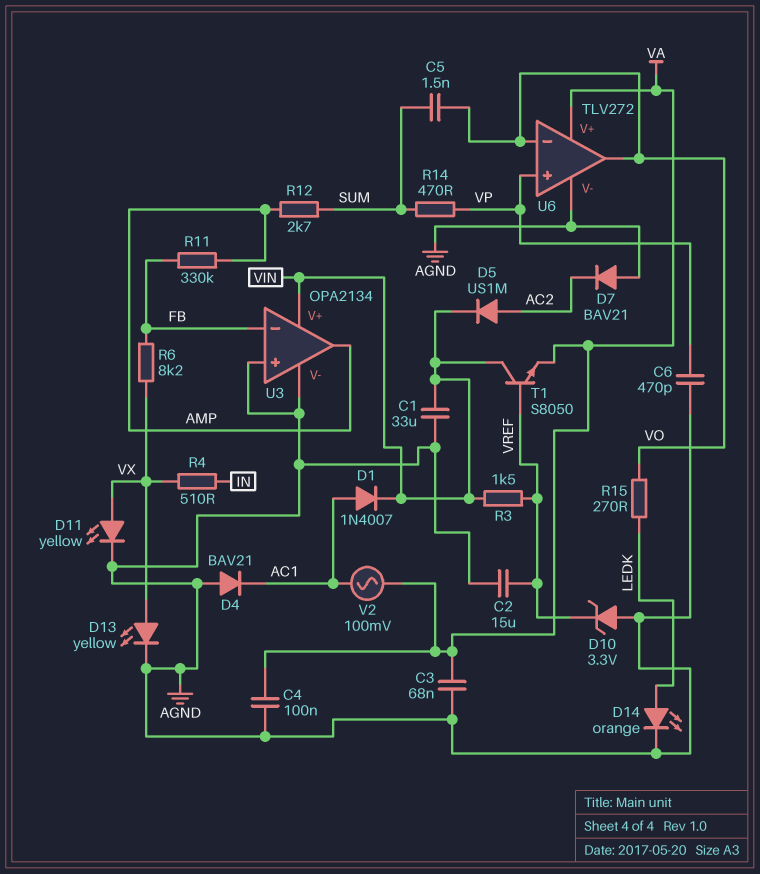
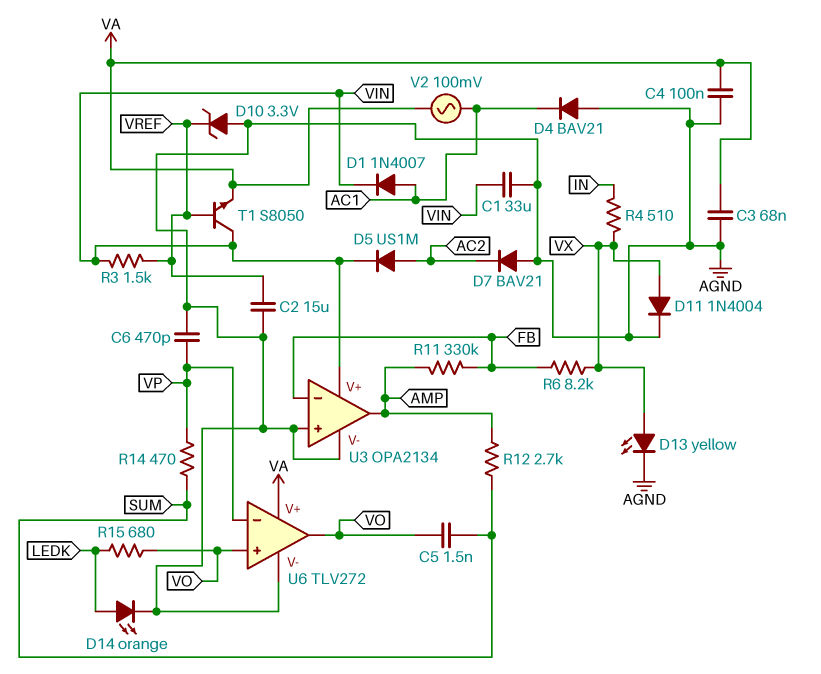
D11: LED yellow (A VX, K AGND) -> diode 1N4004 (A VX, K AGND)
R15: 270 (LEDK, VO) -> 680 (LEDK, VO)
U6 pin in+: VP -> VO
U6 pin in-: VO -> VP

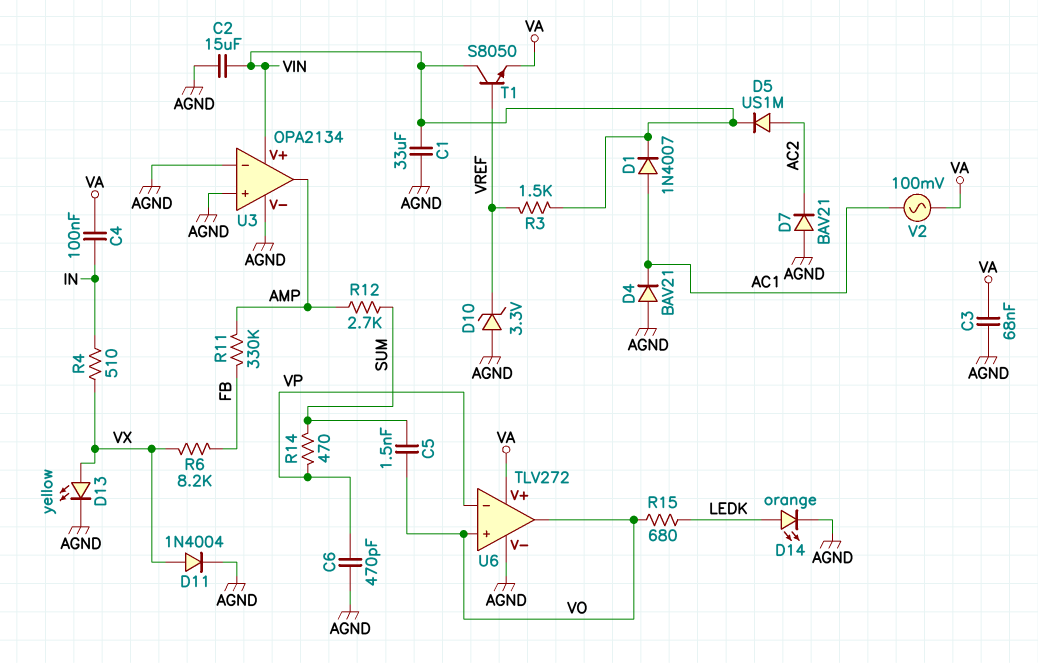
C2: 15uF (AGND, VREF) -> 15uF (AGND, VIN)
C4: 100nF (AGND, VA) -> 100nF (IN, VA)
U3 pin in-: FB -> AGND

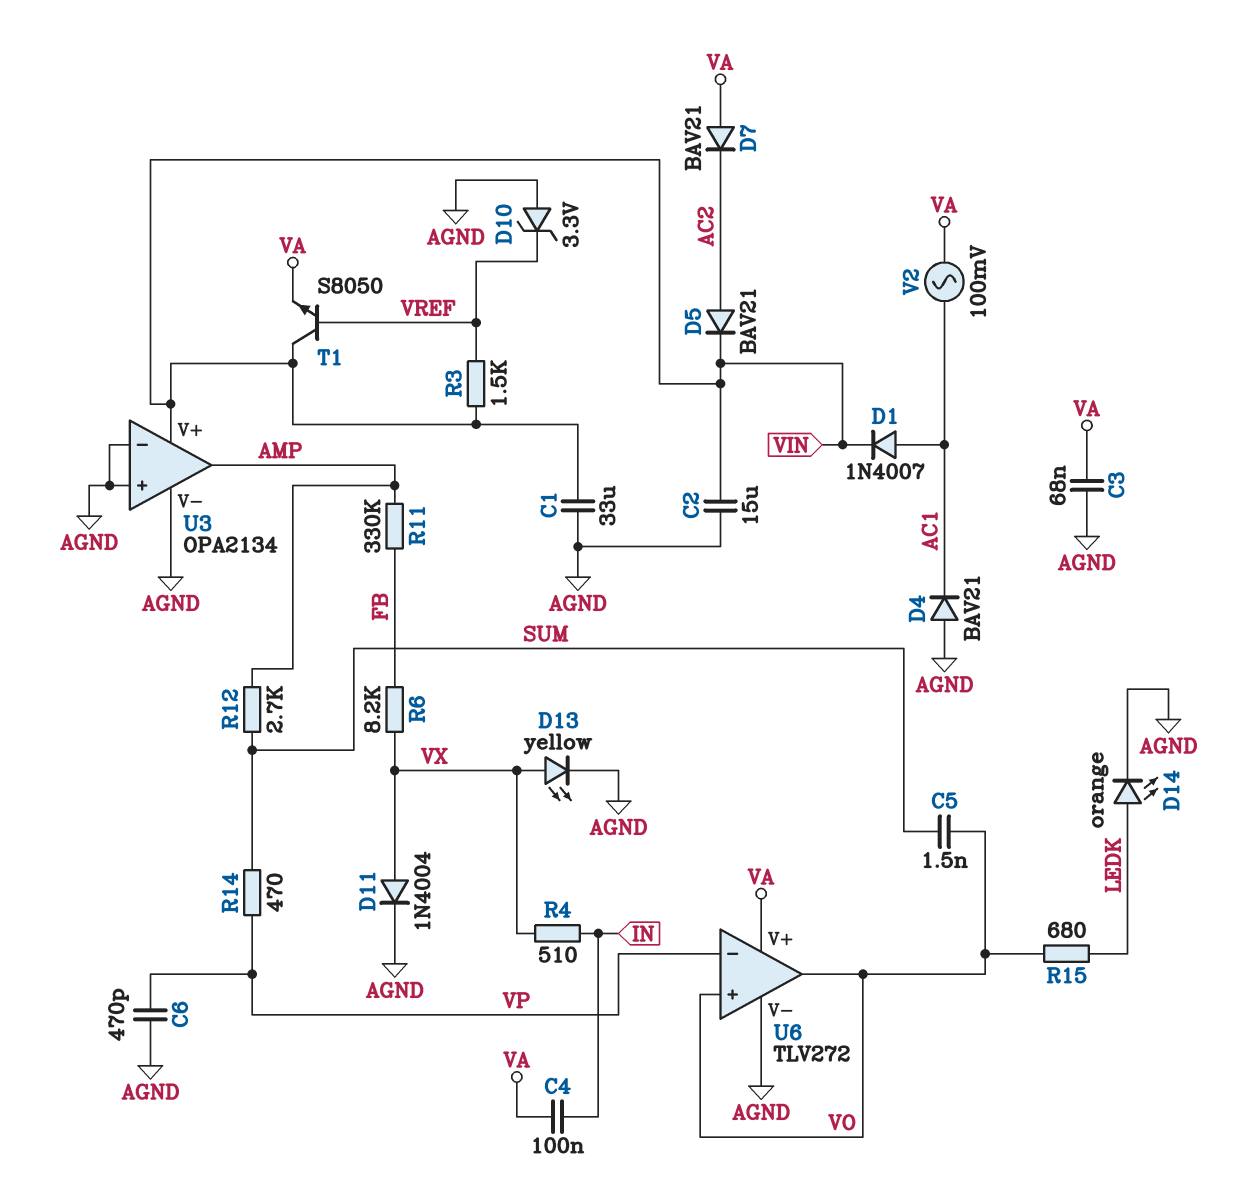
D5: diode US1M (A AC2, K VIN) -> diode BAV21 (A AC2, K VIN)
D7: diode BAV21 (A AGND, K AC2) -> diode BAV21 (A VA, K AC2)

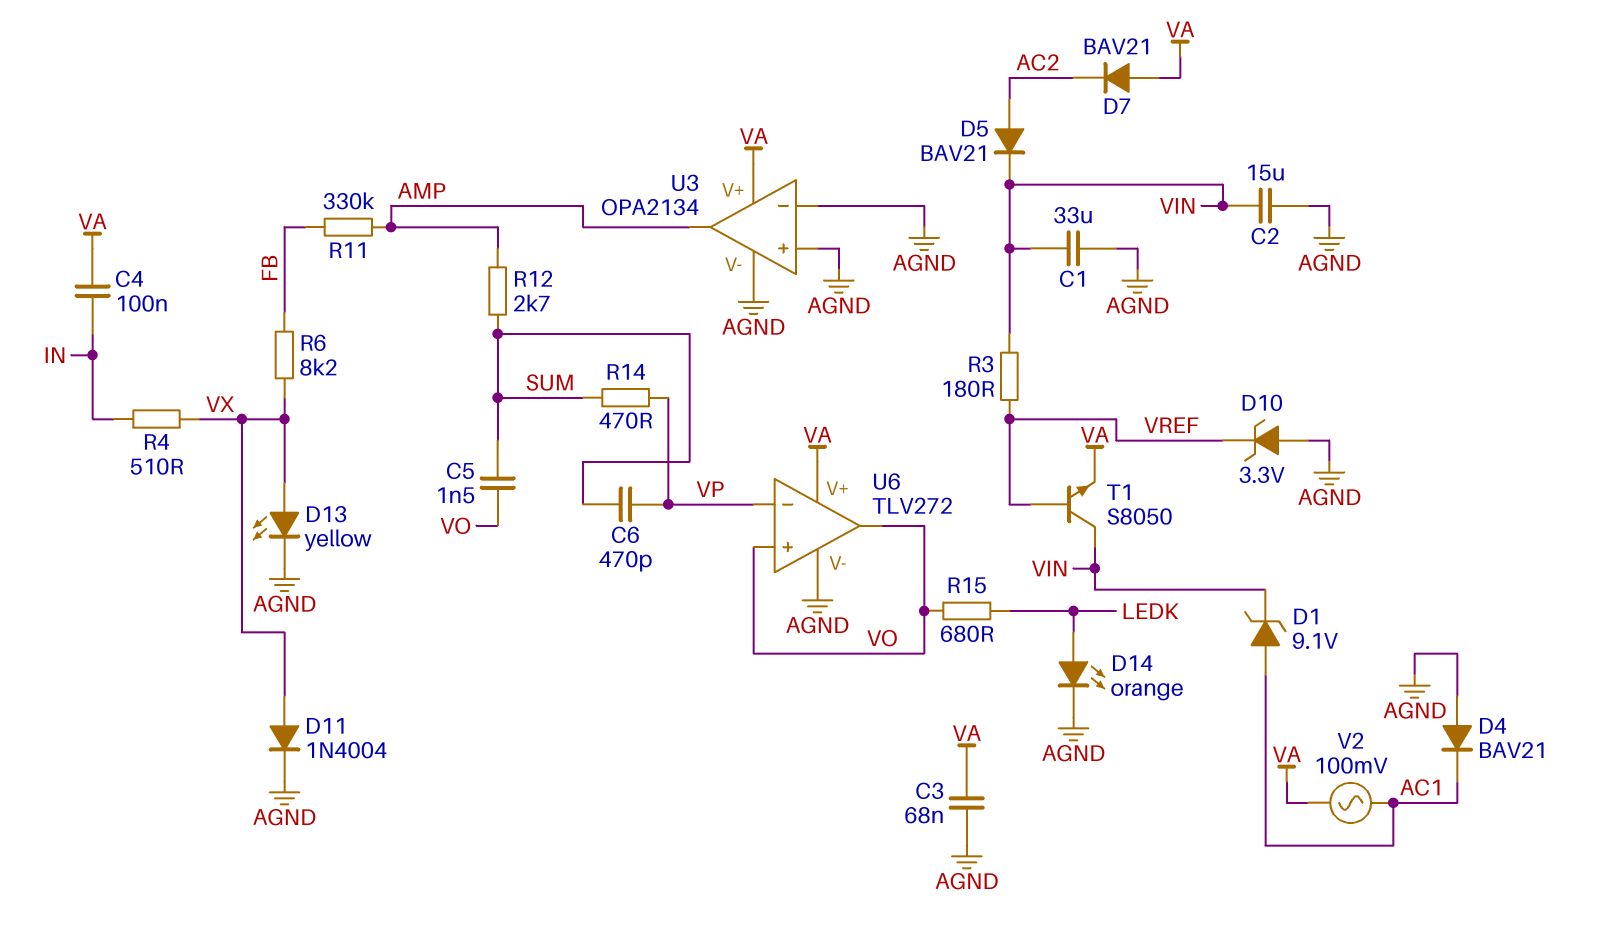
C6: 470pF (AGND, VP) -> 470pF (SUM, VP)
D1: diode 1N4007 (A AC1, K VIN) -> zener 9.1V (A AC1, K VIN)
R3: 1.5k (VIN, VREF) -> 180 (VIN, VREF)
U3 pin V+: VIN -> VA

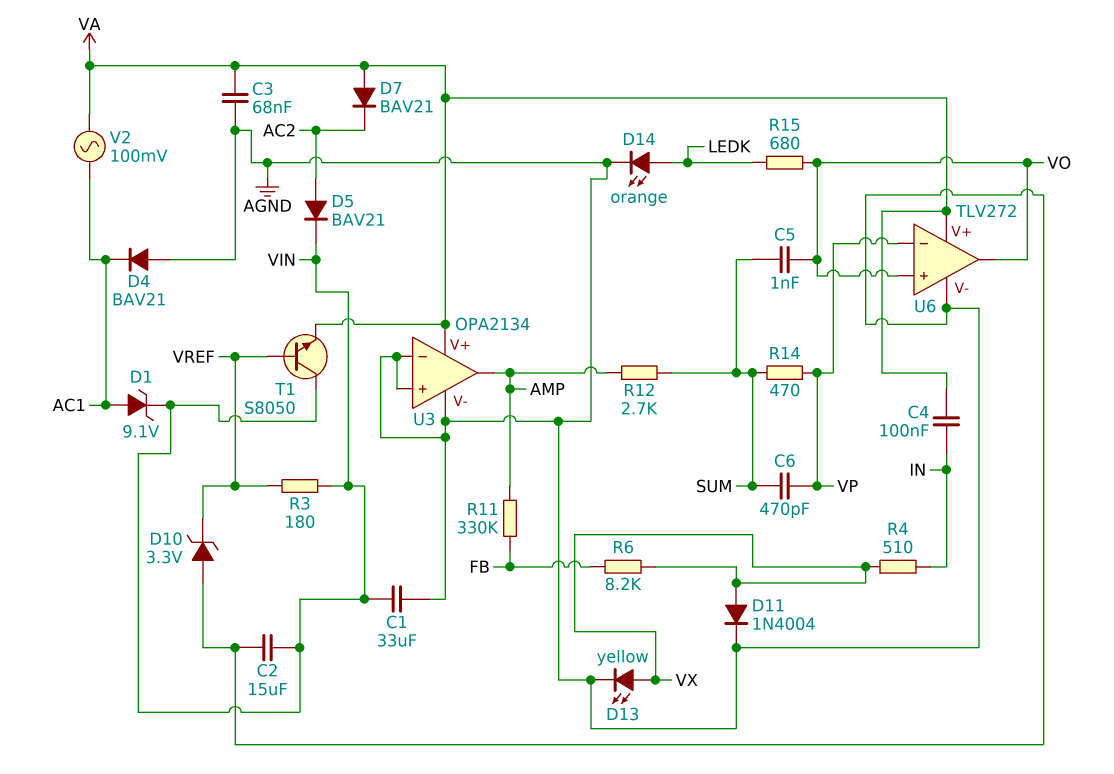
C5: 1.5nF (SUM, VO) -> 1nF (SUM, VO)

